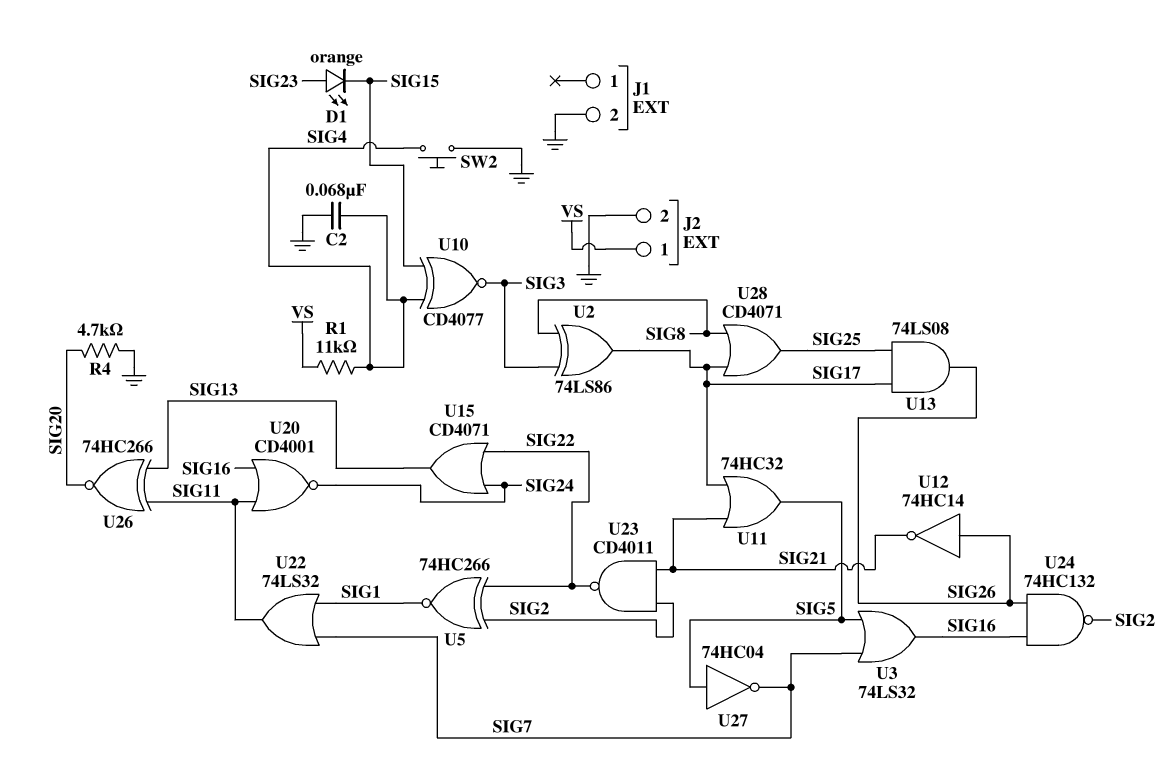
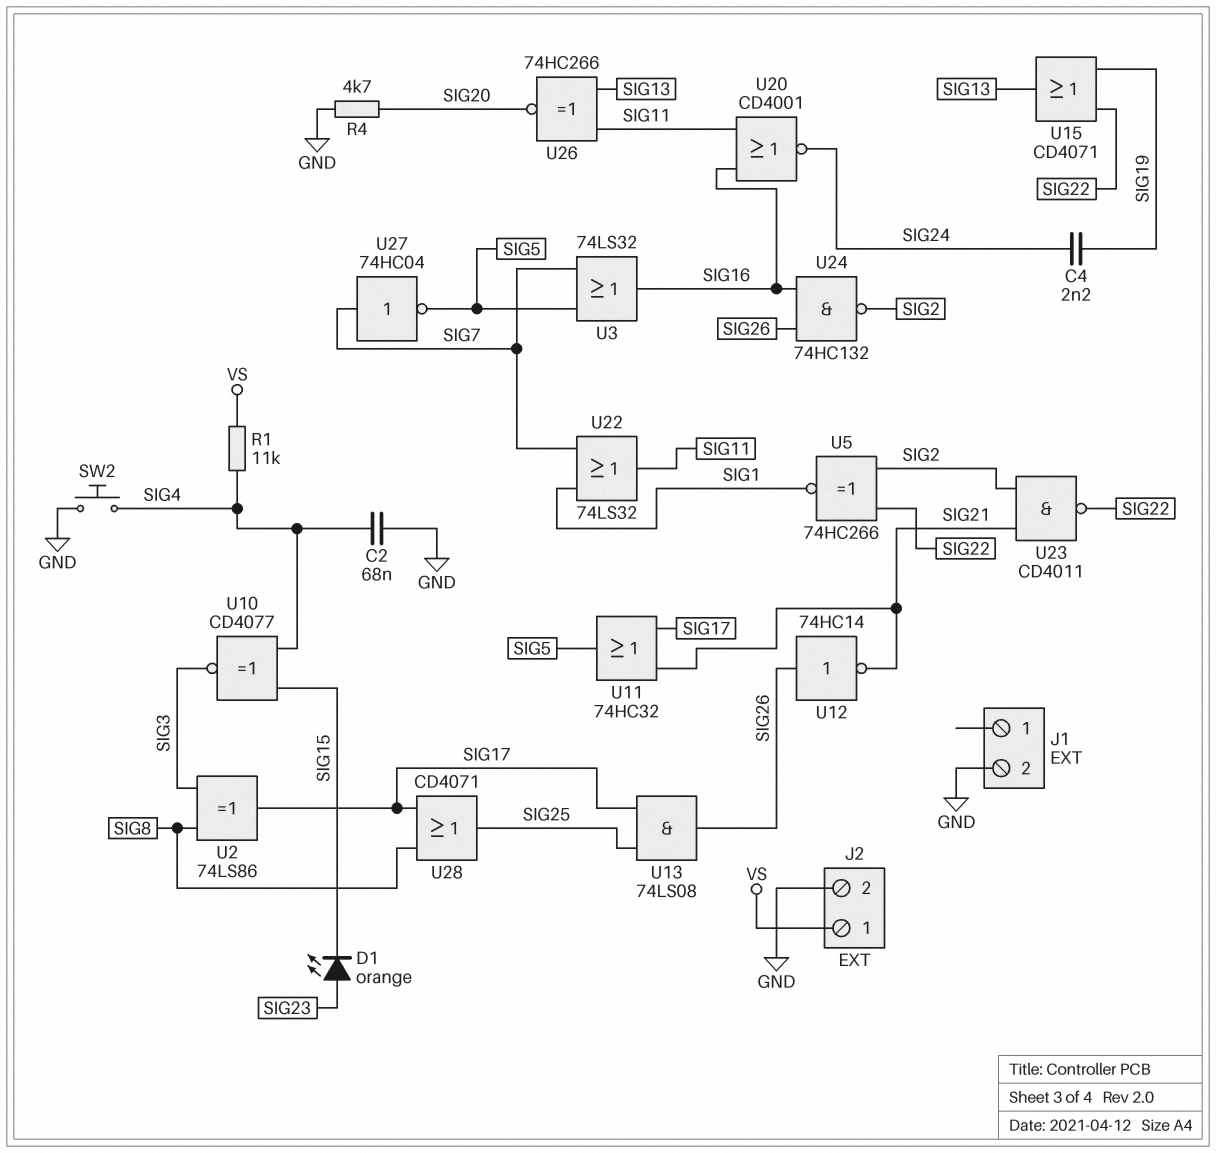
C4: none -> 2.2nF (SIG19, SIG24)
U15: OR CD4071 (in SIG22, in SIG24, out SIG13) -> OR CD4071 (in SIG19, in SIG22, out SIG13)
U27: NOT 74HC04 (in SIG5, out SIG7) -> NOT 74HC04 (in SIG7, out SIG5)

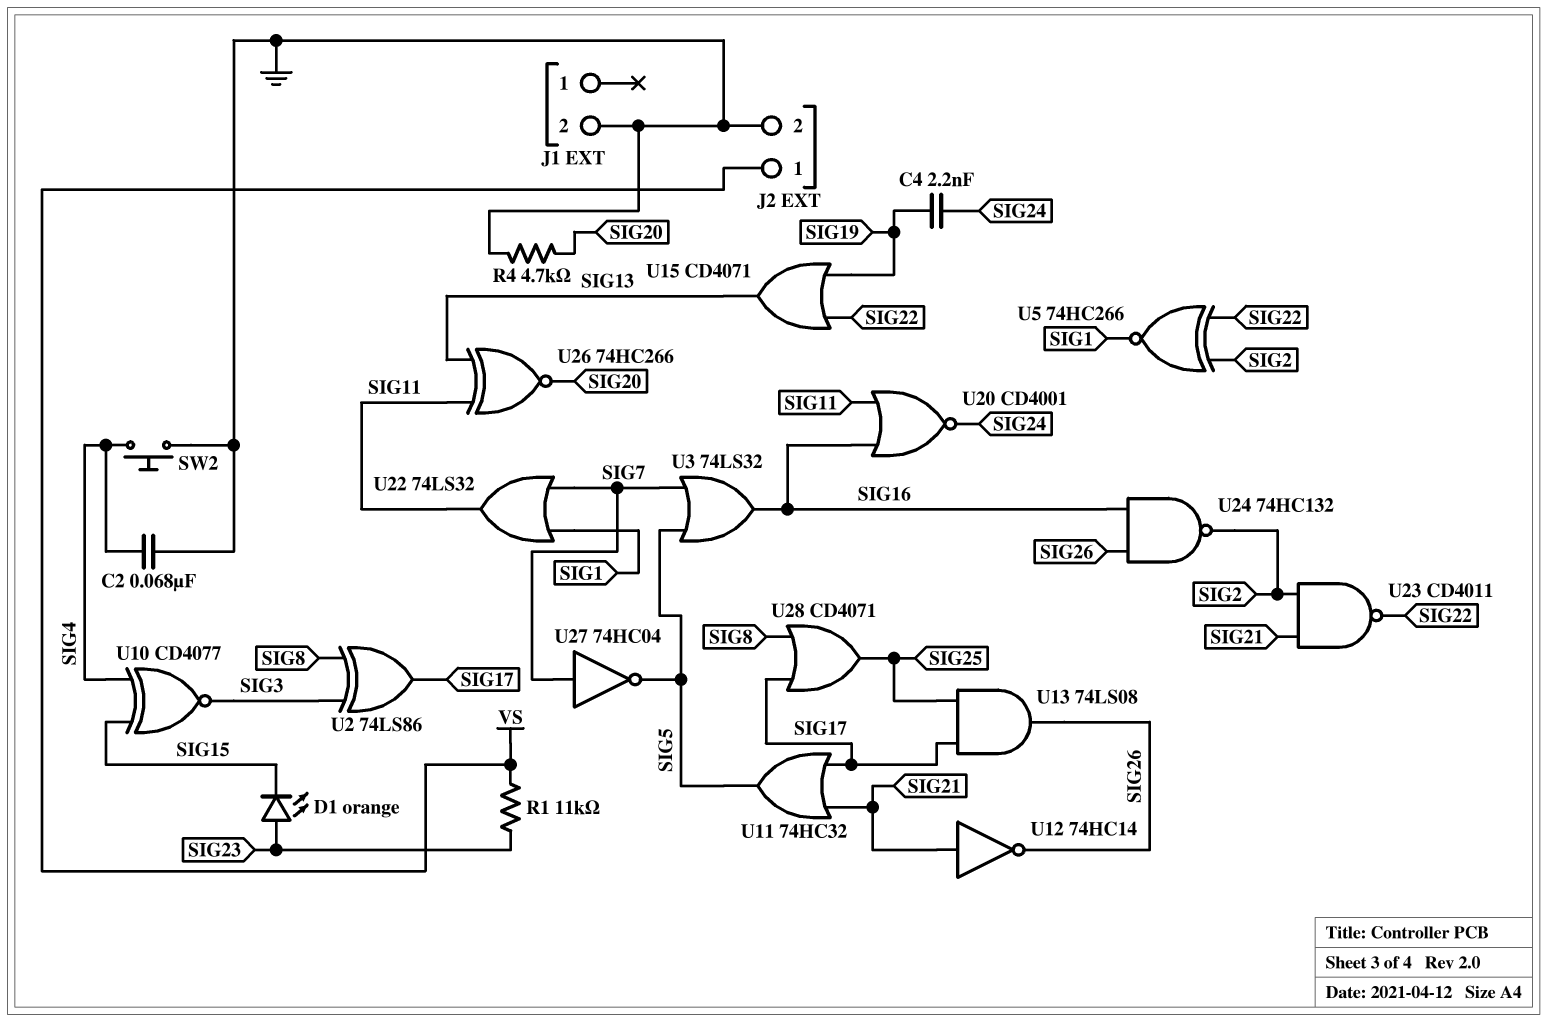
R1: 11k (SIG4, VS) -> 11k (SIG23, VS)
U12: NOT 74HC14 (in SIG26, out SIG21) -> NOT 74HC14 (in SIG21, out SIG26)

